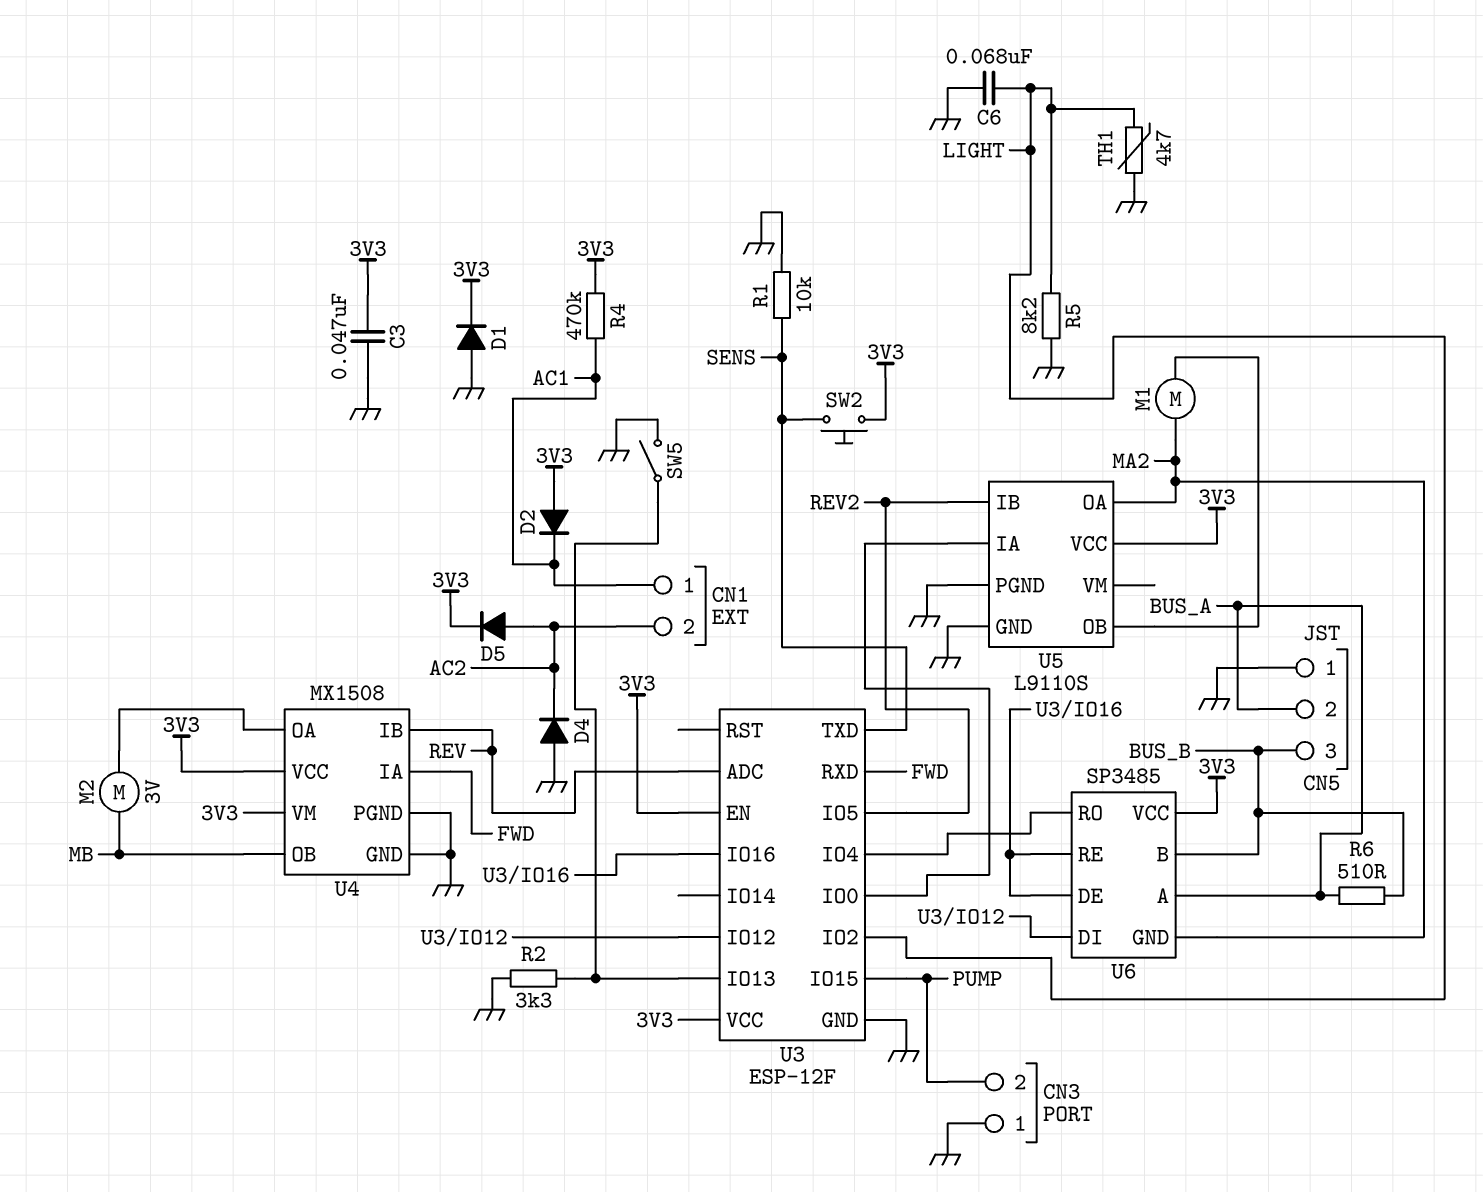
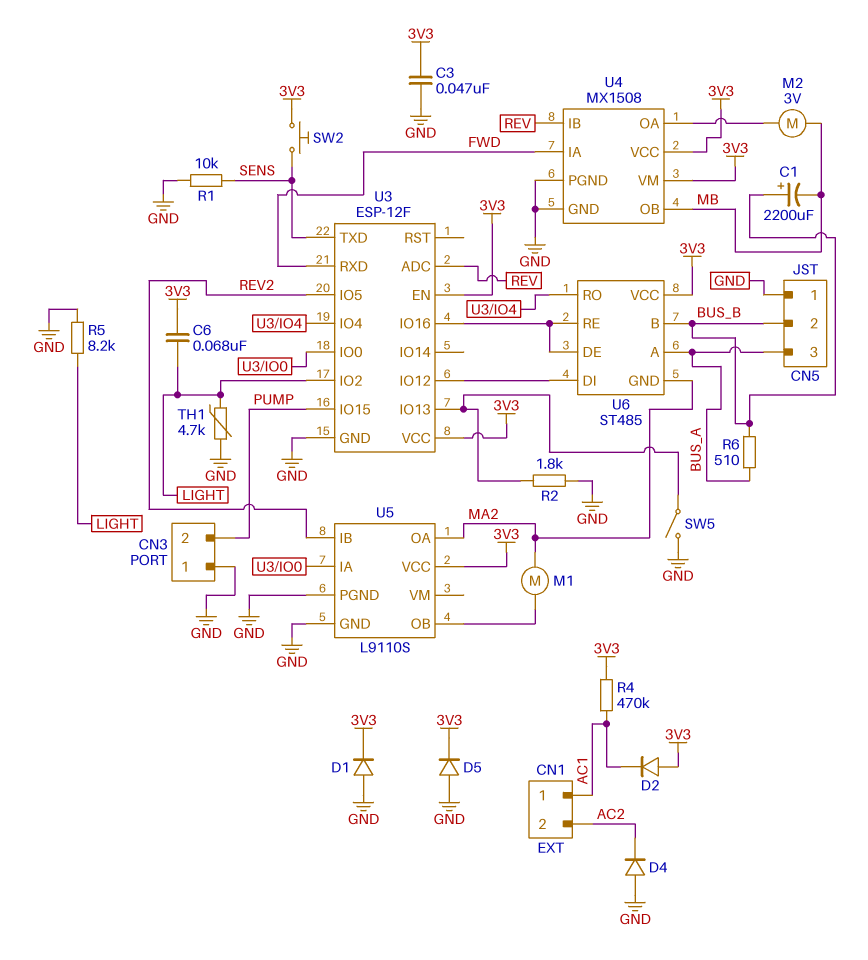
C1: none -> 2200uF (plus BUS_B, minus MB)
C6: 68nF (GND, LIGHT) -> 68nF (3V3, LIGHT)
CN5 pin 2: BUS_A -> BUS_B
CN5 pin 3: BUS_B -> BUS_A
D5: diode (A AC2, K 3V3) -> diode (A GND, K 3V3)
R2: 3.3k (GND, U3/IO13) -> 1.8k (GND, U3/IO13)
U6: SP3485 -> ST485

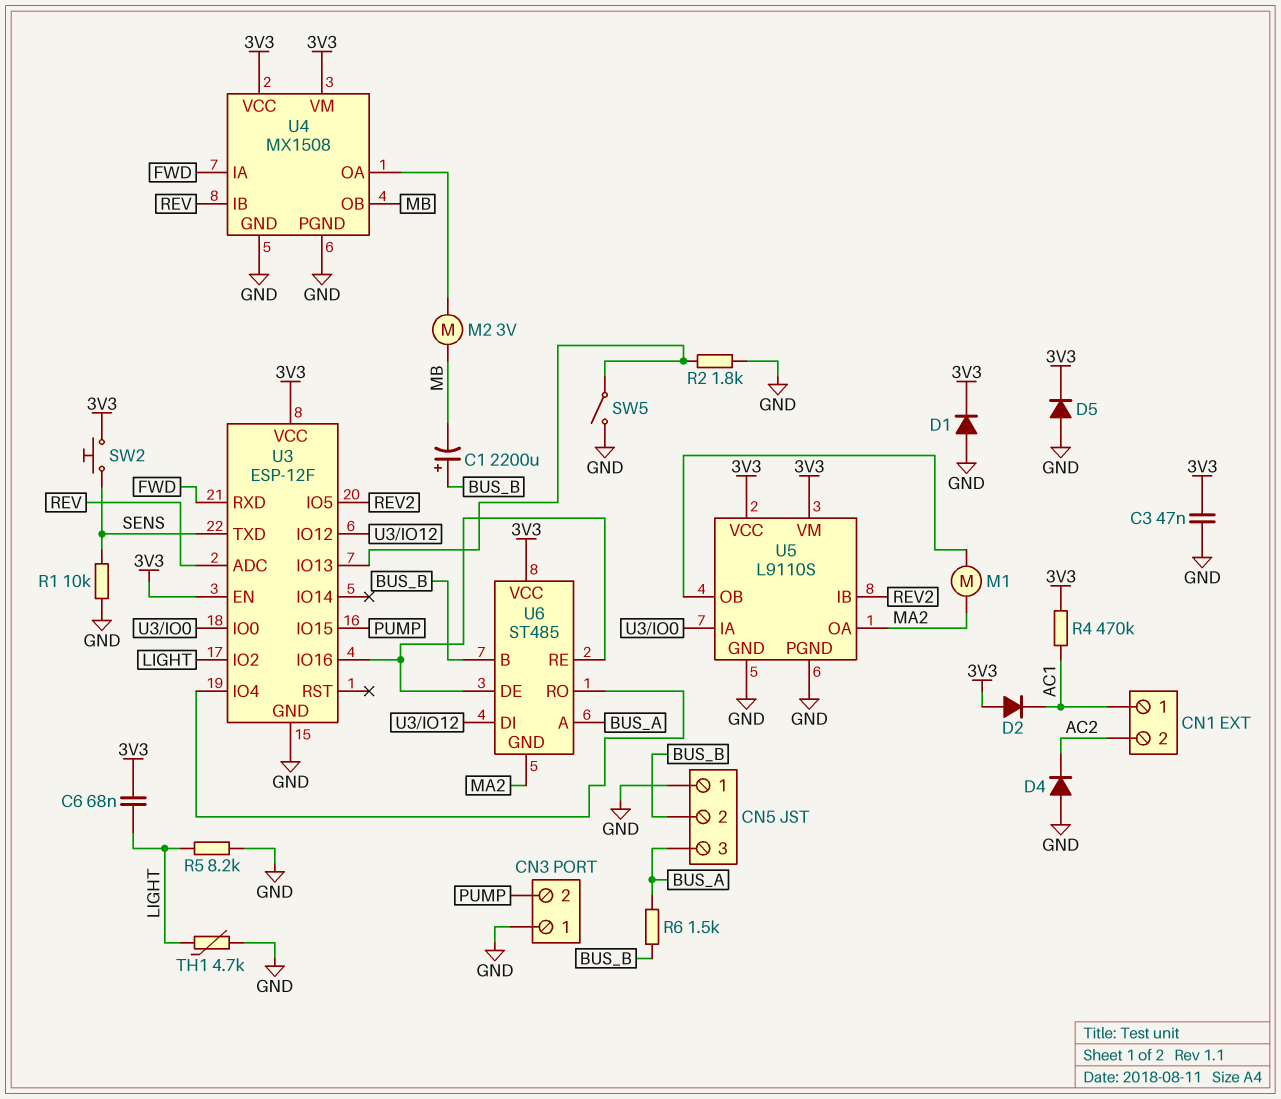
R6: 510 (BUS_A, BUS_B) -> 1.5k (BUS_A, BUS_B)
U5 pin VM: none -> 3V3

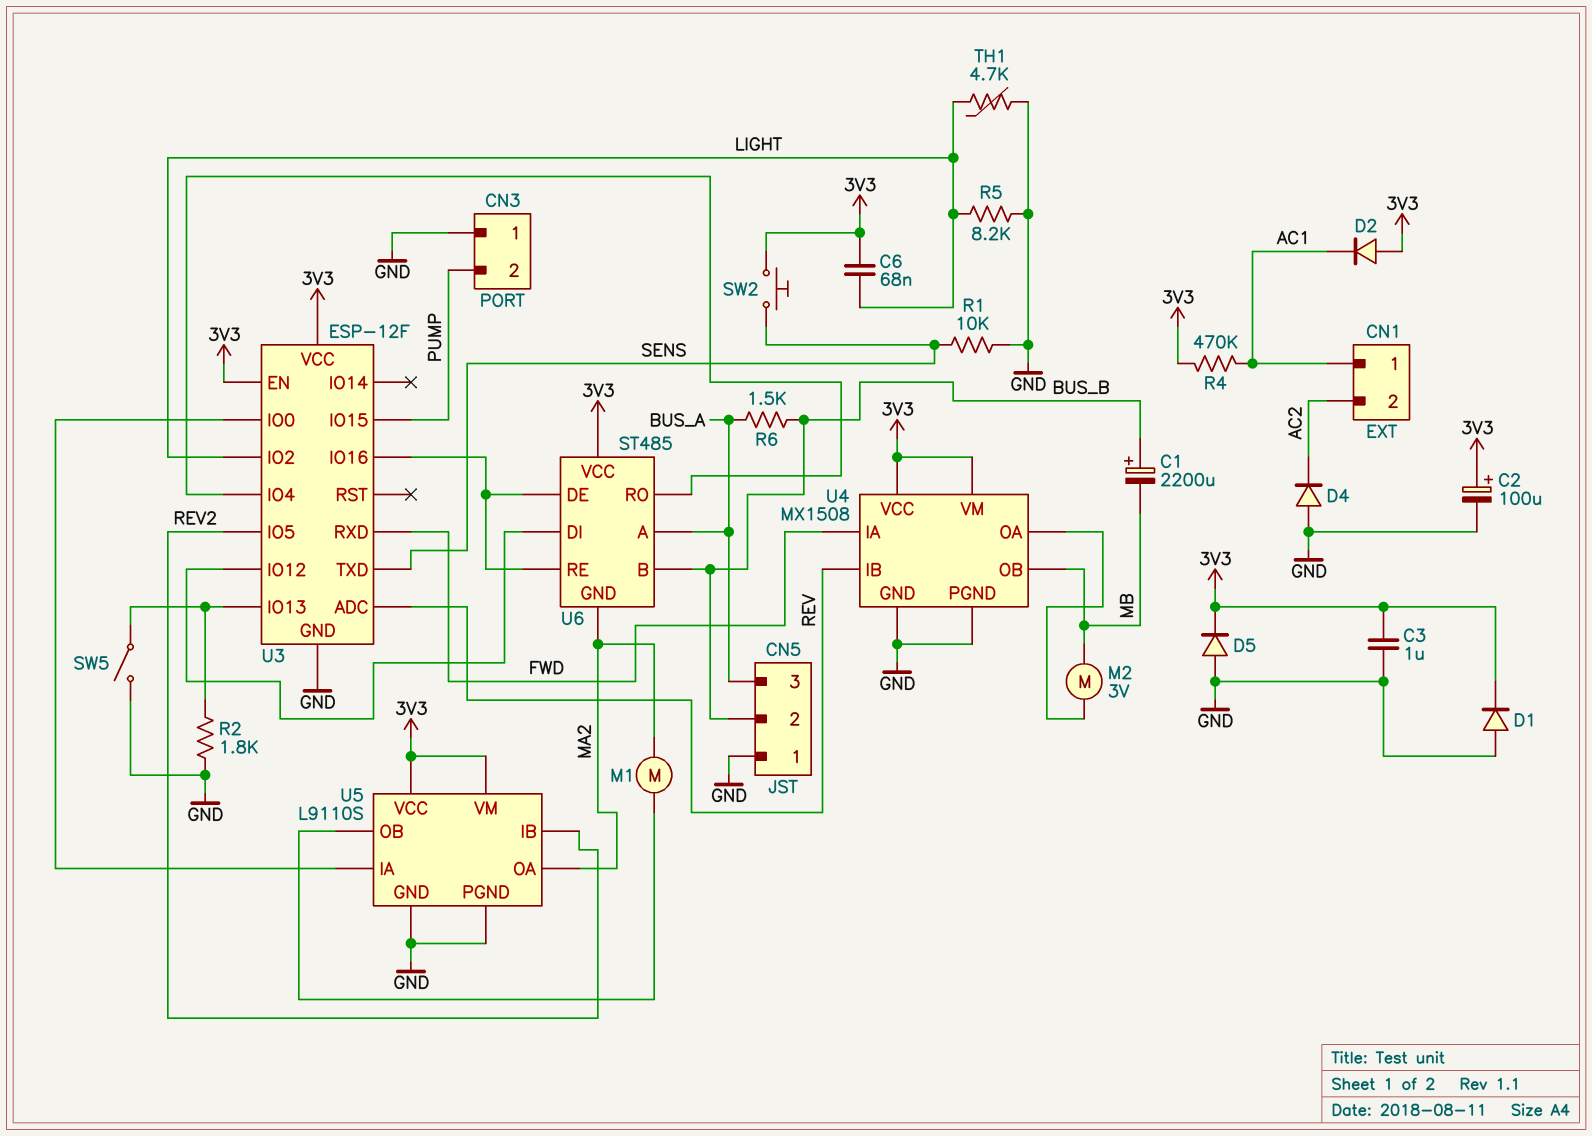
C2: none -> 100uF (plus 3V3, minus GND)
C3: 47nF (3V3, GND) -> 1uF (3V3, GND)

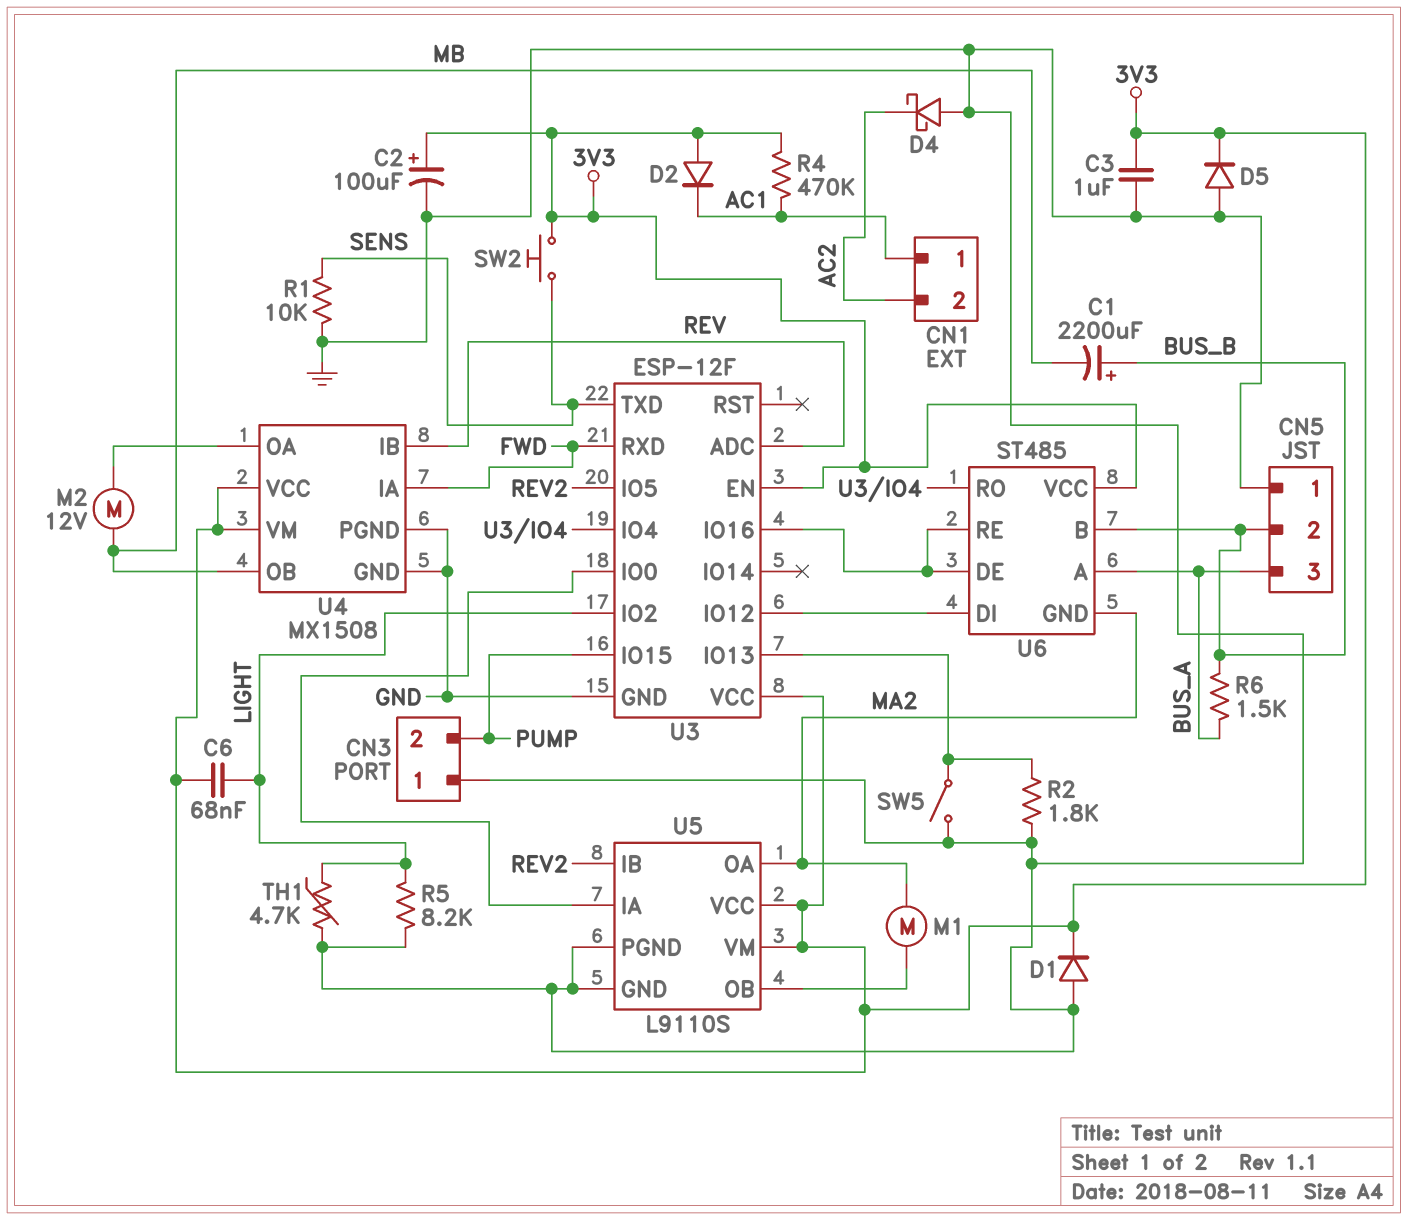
D4: diode (A GND, K AC2) -> schottky (A GND, K AC2)
M2: motor 3V (MB, U4/OA) -> motor 12V (MB, U4/OA)

